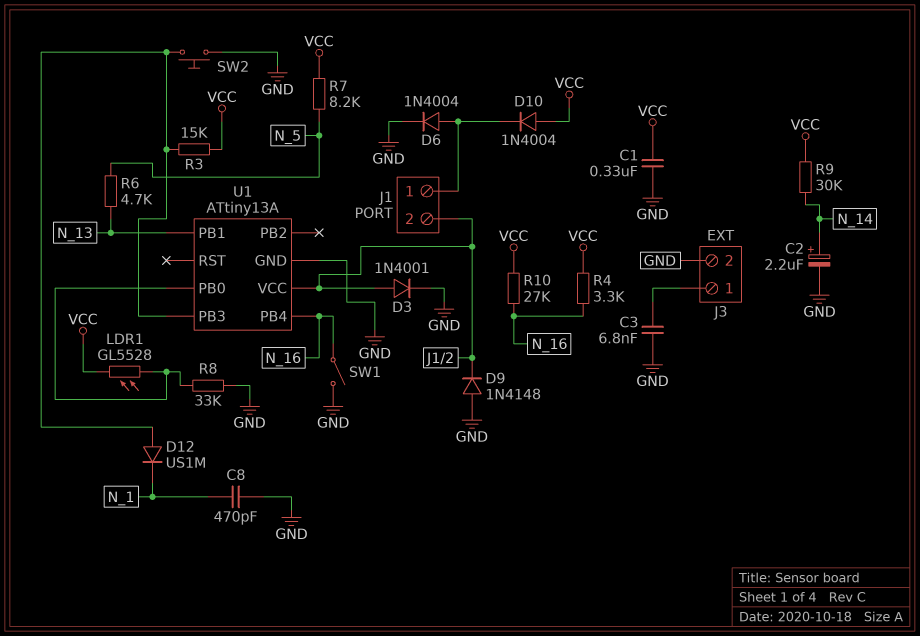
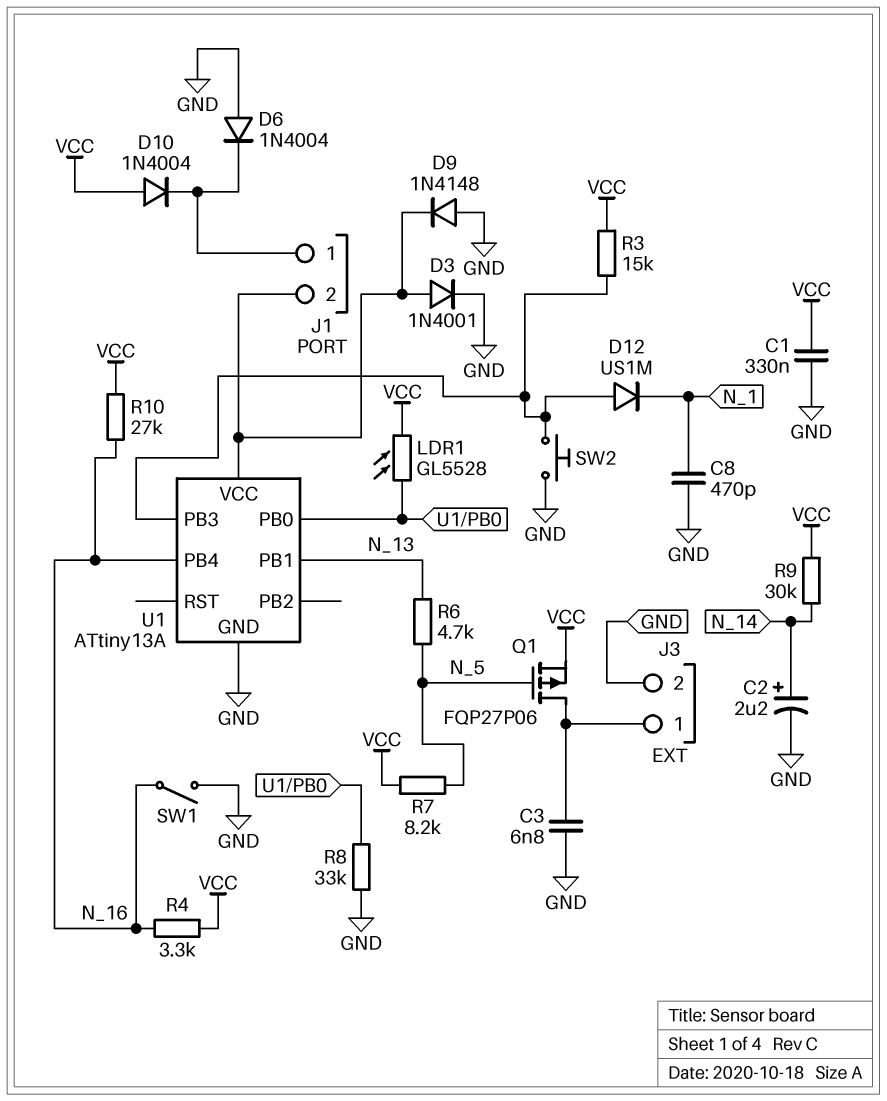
D6: diode 1N4004 (A J1/1, K GND) -> diode 1N4004 (A GND, K J1/1)
Q1: none -> PMOS FQP27P06 (G N_5, D J3/1, S VCC)

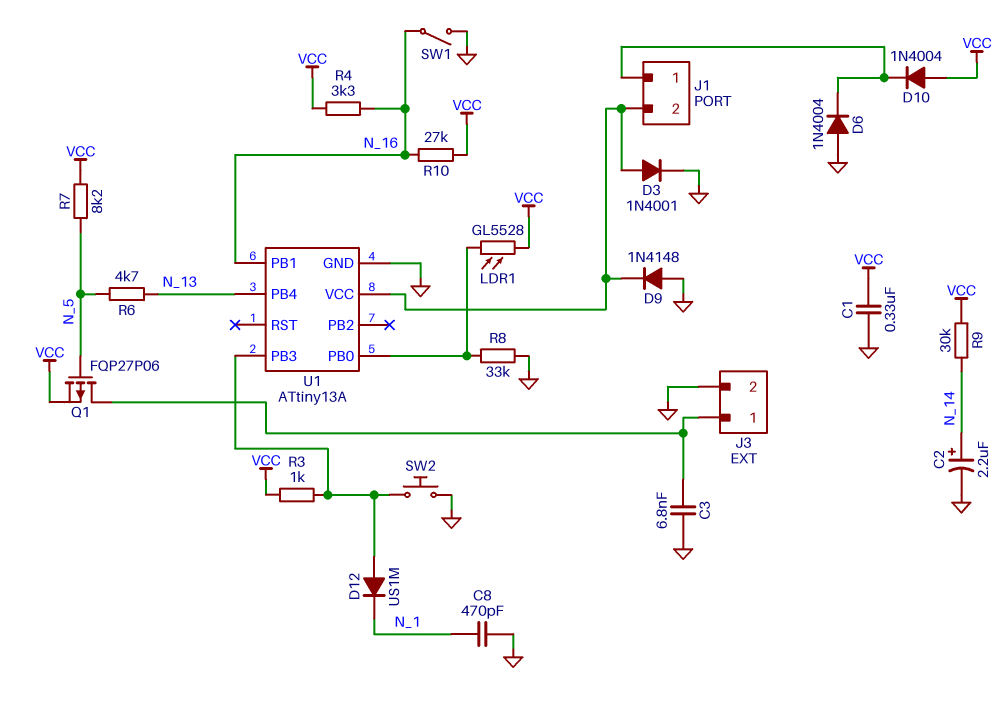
R3: 15k (U1/PB3, VCC) -> 1k (U1/PB3, VCC)
U1 pin PB1: N_13 -> N_16
U1 pin PB4: N_16 -> N_13

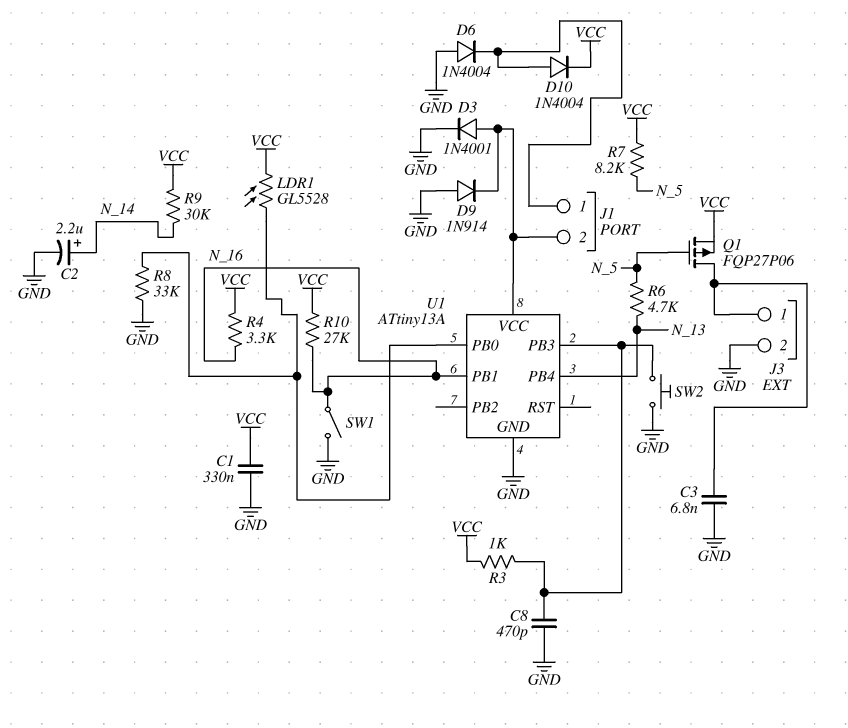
C8: 470pF (GND, N_1) -> 470pF (GND, U1/PB3)
D9: diode 1N4148 (A GND, K J1/2) -> diode 1N914 (A GND, K J1/2)
D10: diode 1N4004 (A VCC, K J1/1) -> diode 1N4004 (A J1/1, K VCC)
D12: diode US1M (A U1/PB3, K N_1) -> none

